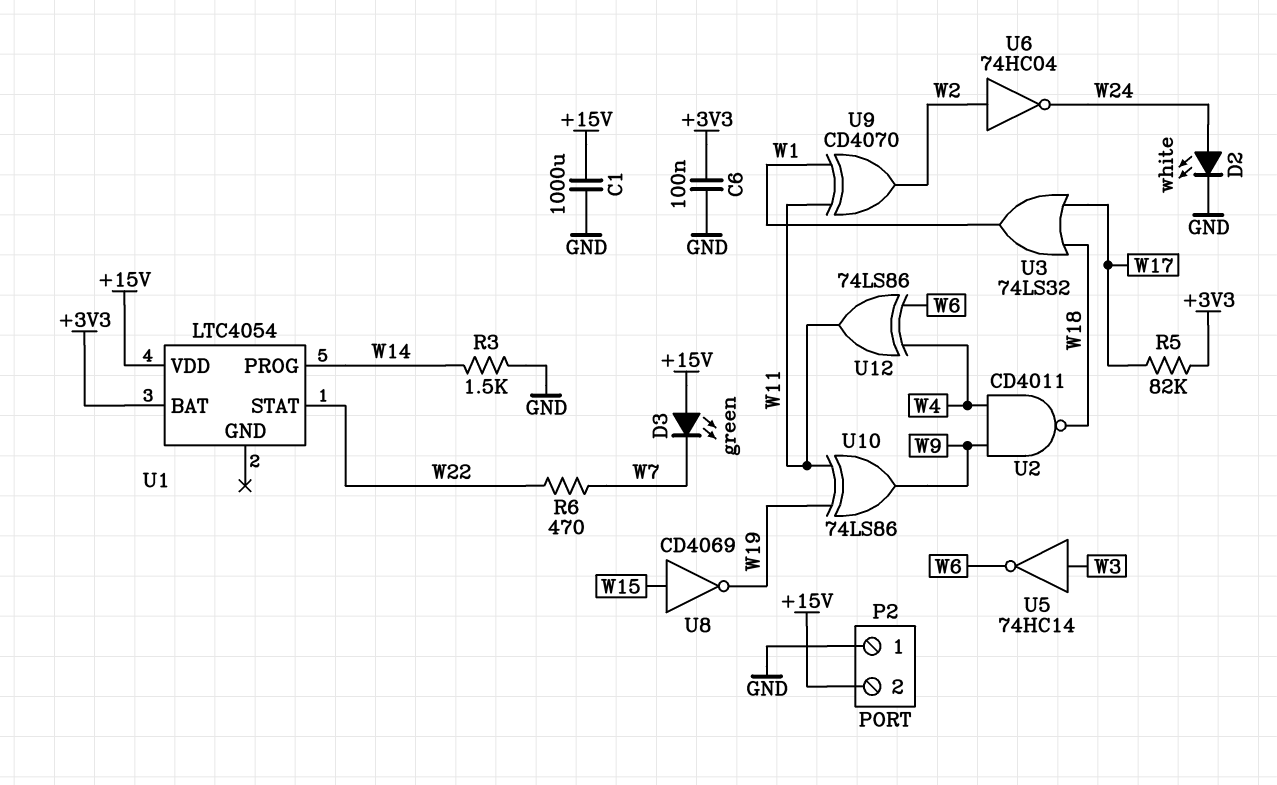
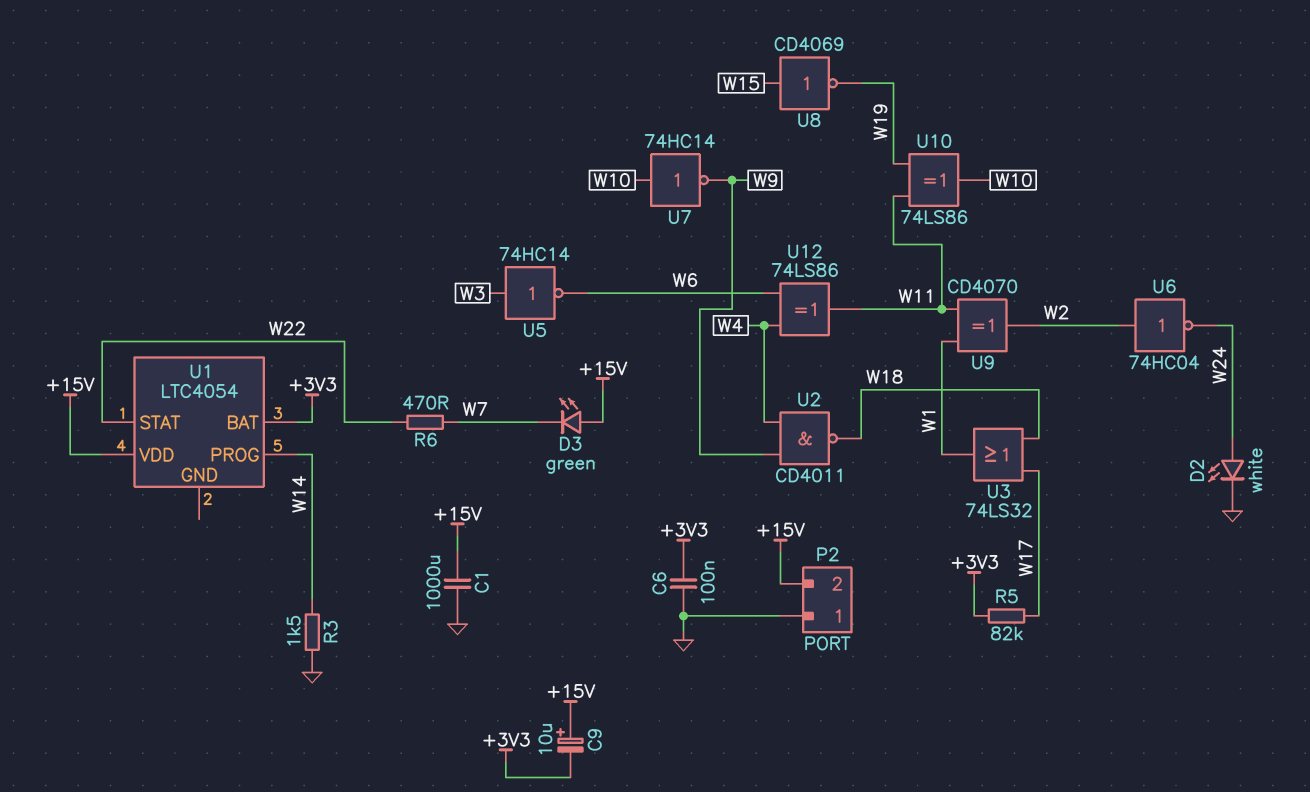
C9: none -> 10uF (plus +15V, minus +3V3)
U7: none -> NOT 74HC14 (in W10, out W9)
U10: XOR 74LS86 (in W11, in W19, out W9) -> XOR 74LS86 (in W11, in W19, out W10)

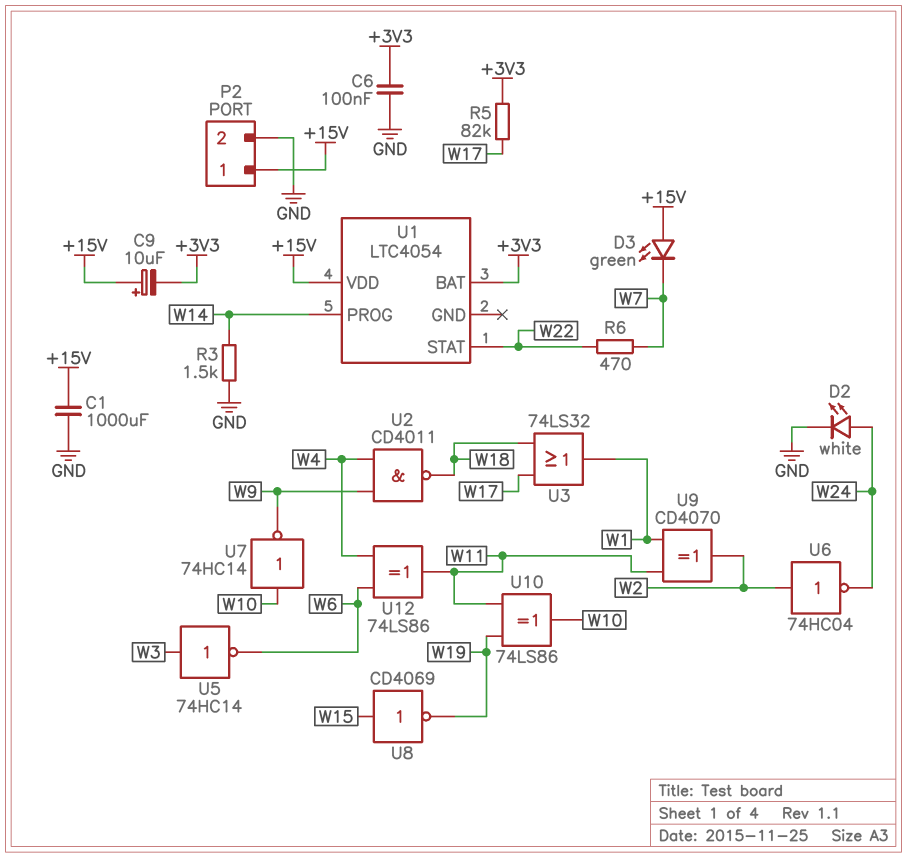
P2 pin 1: GND -> +15V
P2 pin 2: +15V -> GND

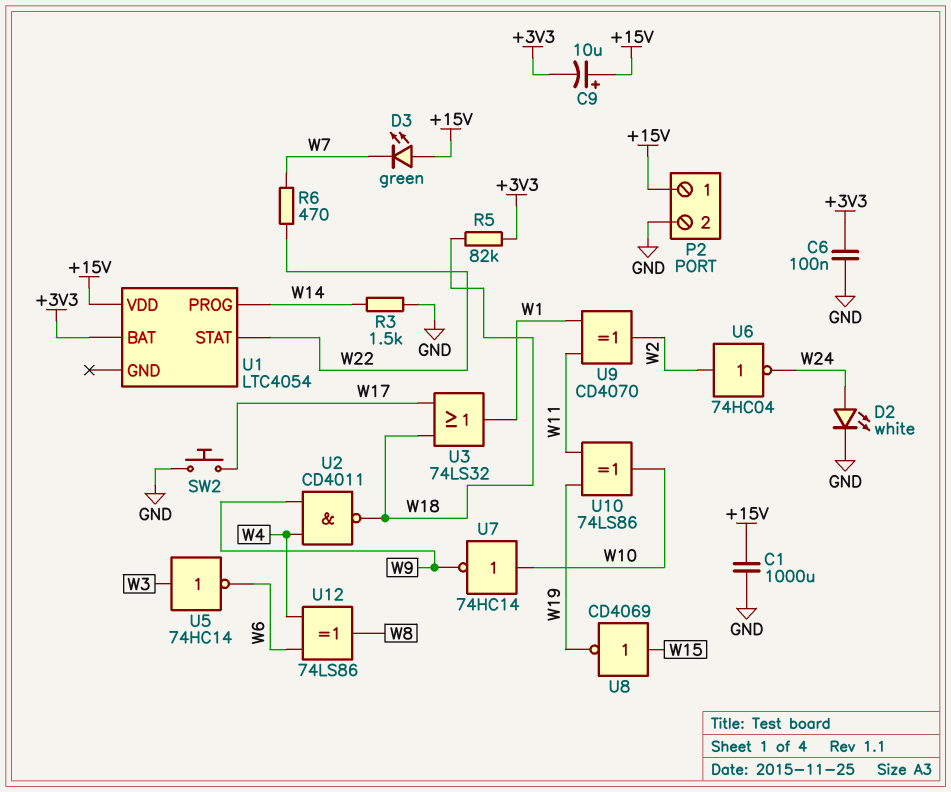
R5: 82k (+3V3, W17) -> 82k (+3V3, W18)
SW2: none -> button (GND, W17)
U12: XOR 74LS86 (in W4, in W6, out W11) -> XOR 74LS86 (in W4, in W6, out W8)

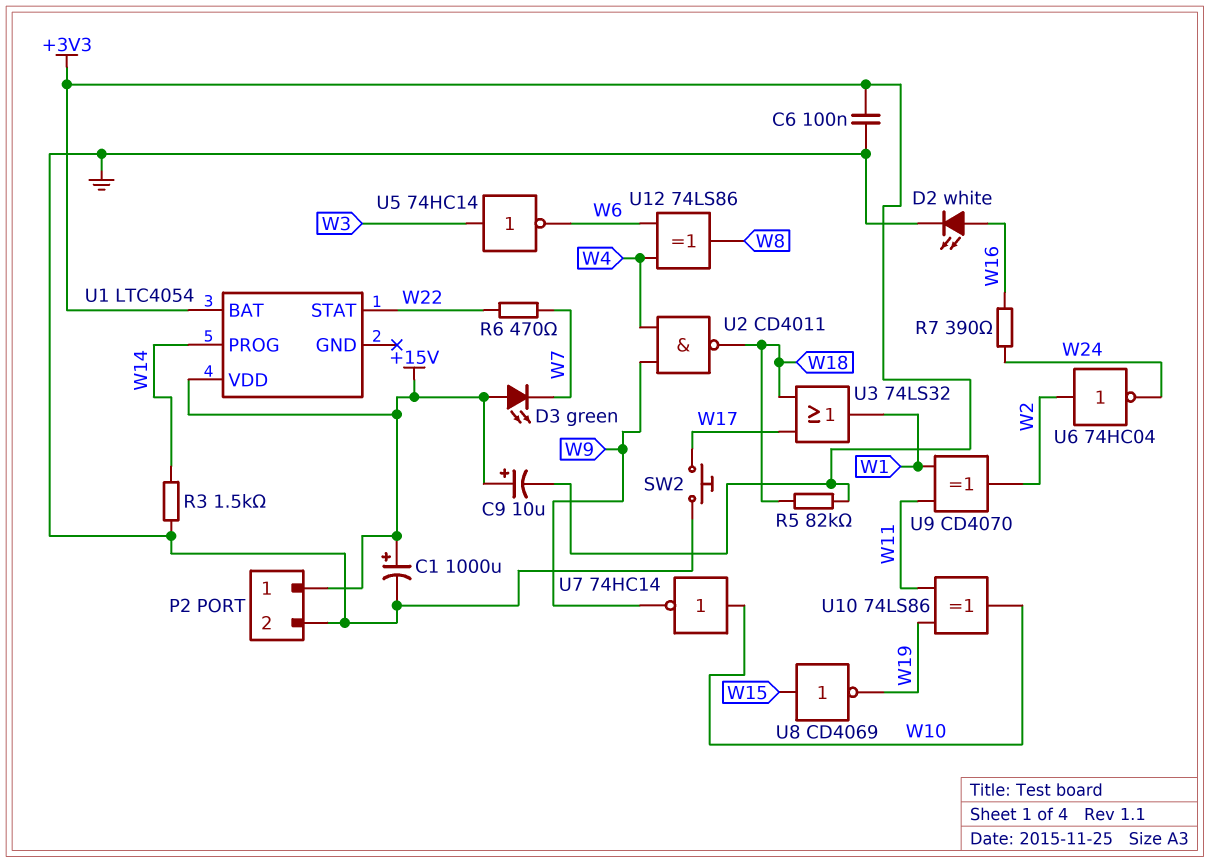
C1: 1000uF (+15V, GND) -> 1000uF (plus +15V, minus GND)
D2: LED white (A W24, K GND) -> LED white (A W16, K GND)
R7: none -> 390 (W16, W24)

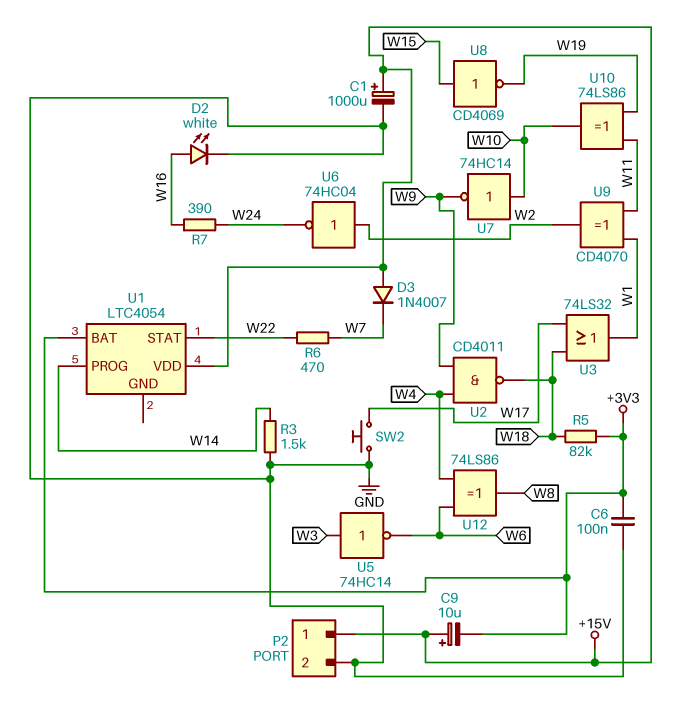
D3: LED green (A +15V, K W7) -> diode 1N4007 (A +15V, K W7)

